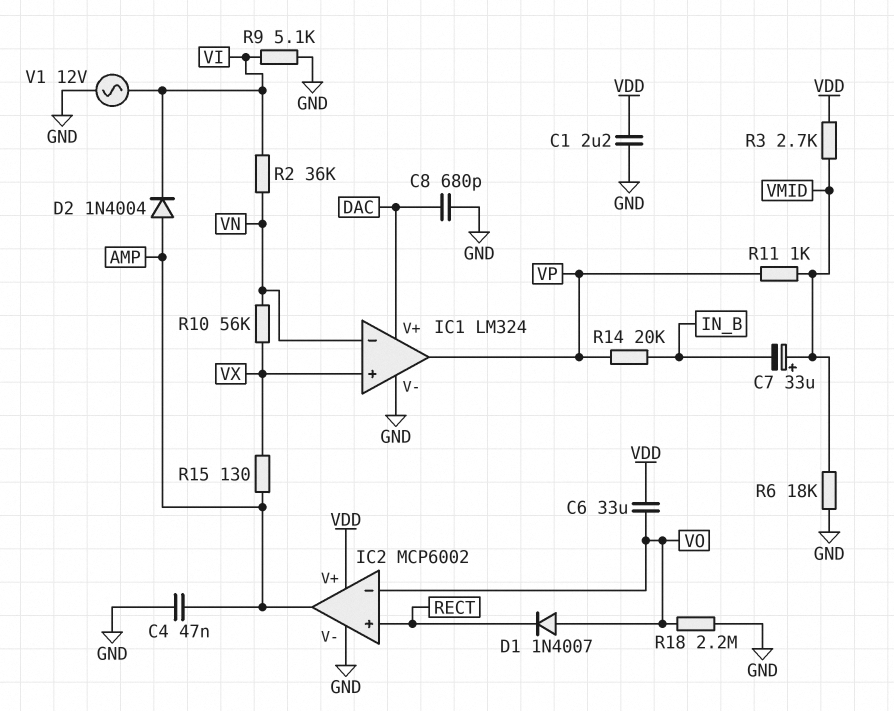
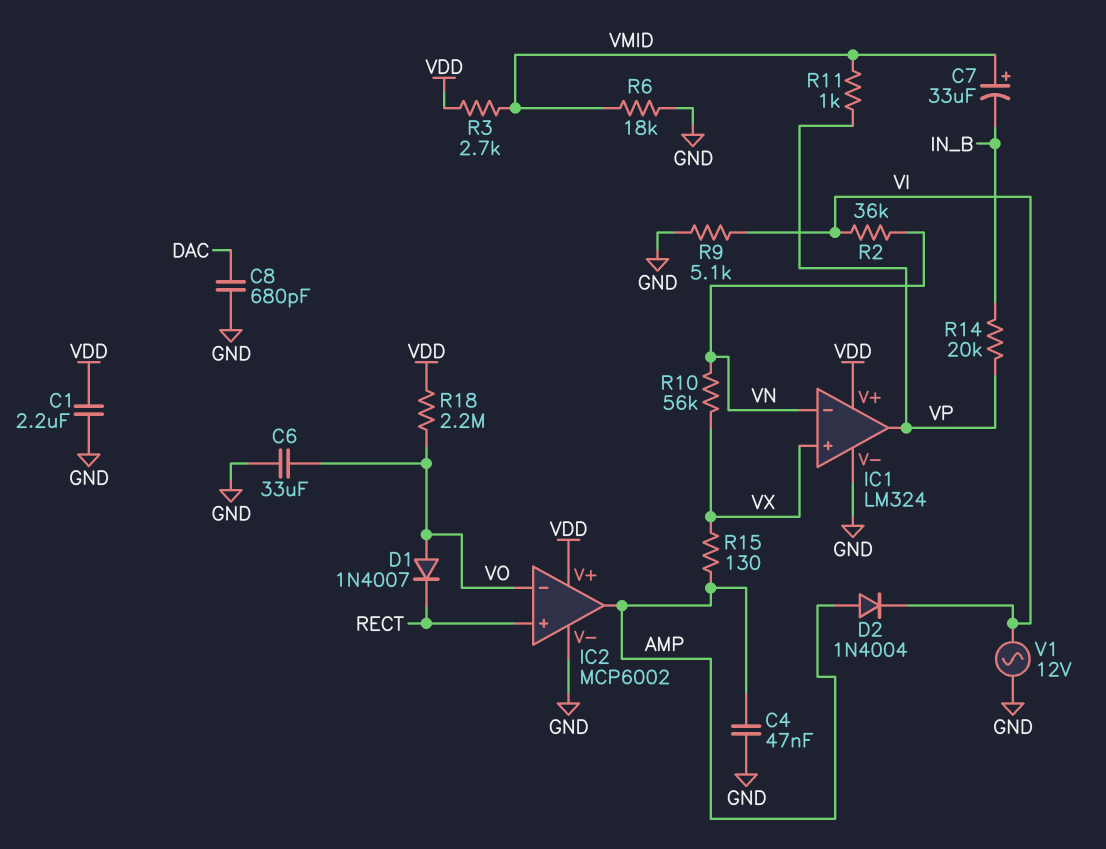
C6: 33uF (VDD, VO) -> 33uF (GND, VO)
IC1 pin V+: DAC -> VDD
R18: 2.2M (GND, VO) -> 2.2M (VDD, VO)

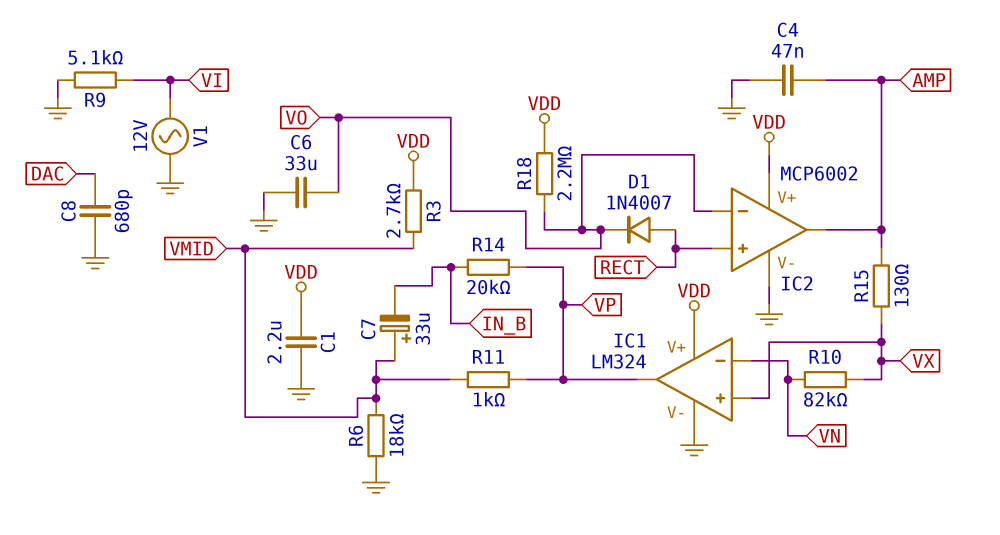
D1: diode 1N4007 (A VO, K RECT) -> diode 1N4007 (A RECT, K VO)
D2: diode 1N4004 (A AMP, K VI) -> none
R2: 36k (VI, VN) -> none
R10: 56k (VN, VX) -> 82k (VN, VX)

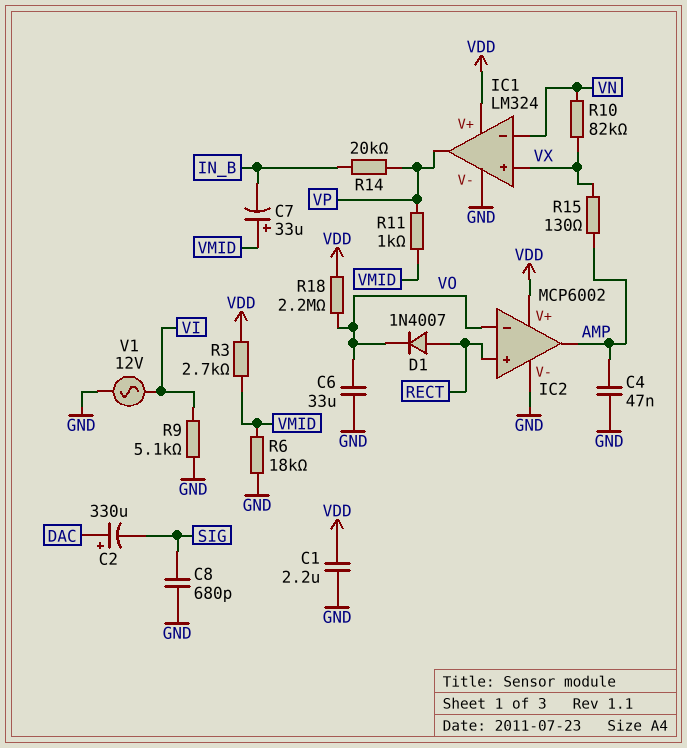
C2: none -> 330uF (plus DAC, minus SIG)
C8: 680pF (DAC, GND) -> 680pF (GND, SIG)

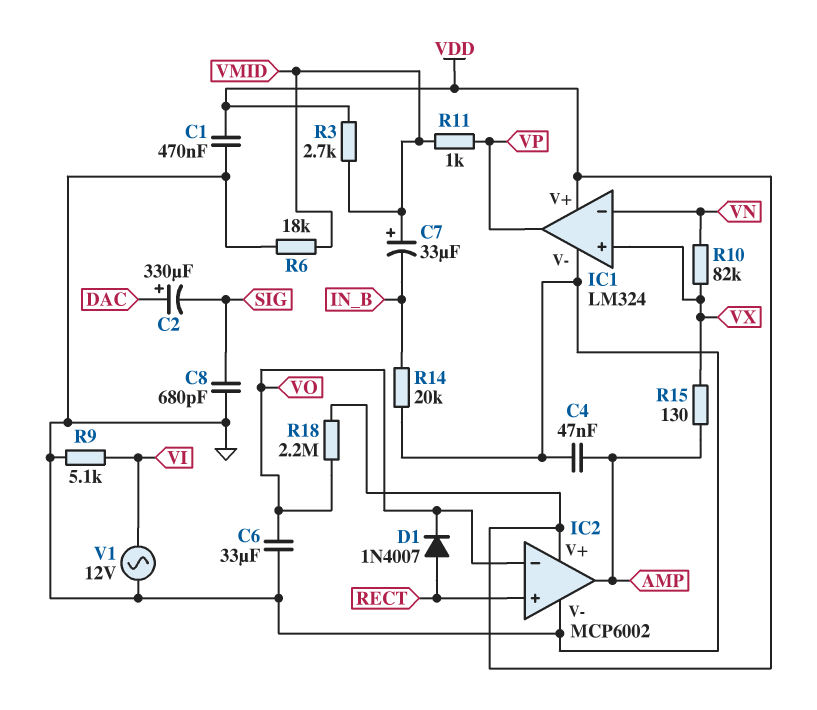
C1: 2.2uF (GND, VDD) -> 470nF (GND, VDD)
R14: 20k (IN_B, VP) -> 20k (GND, IN_B)

